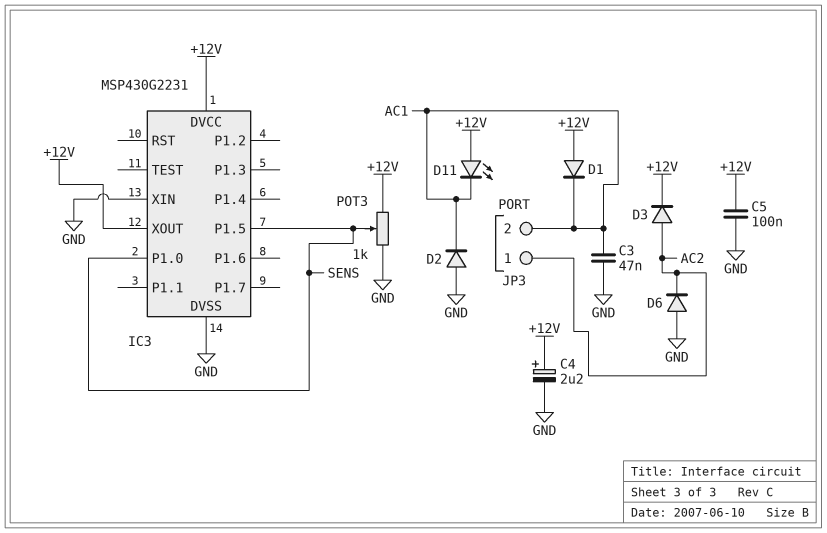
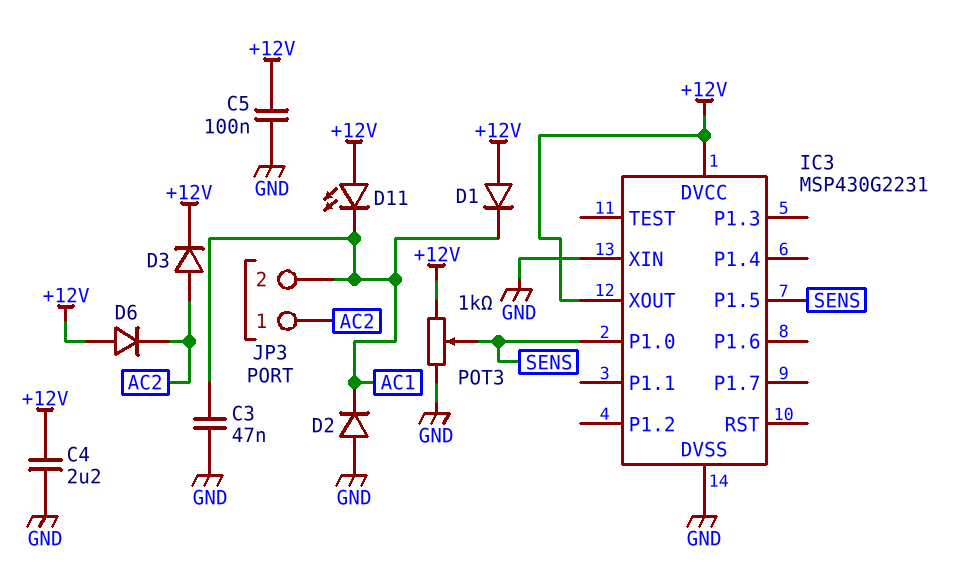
C4: 2.2uF (plus +12V, minus GND) -> 2.2uF (+12V, GND)
D6: diode (A GND, K AC2) -> diode (A +12V, K AC2)

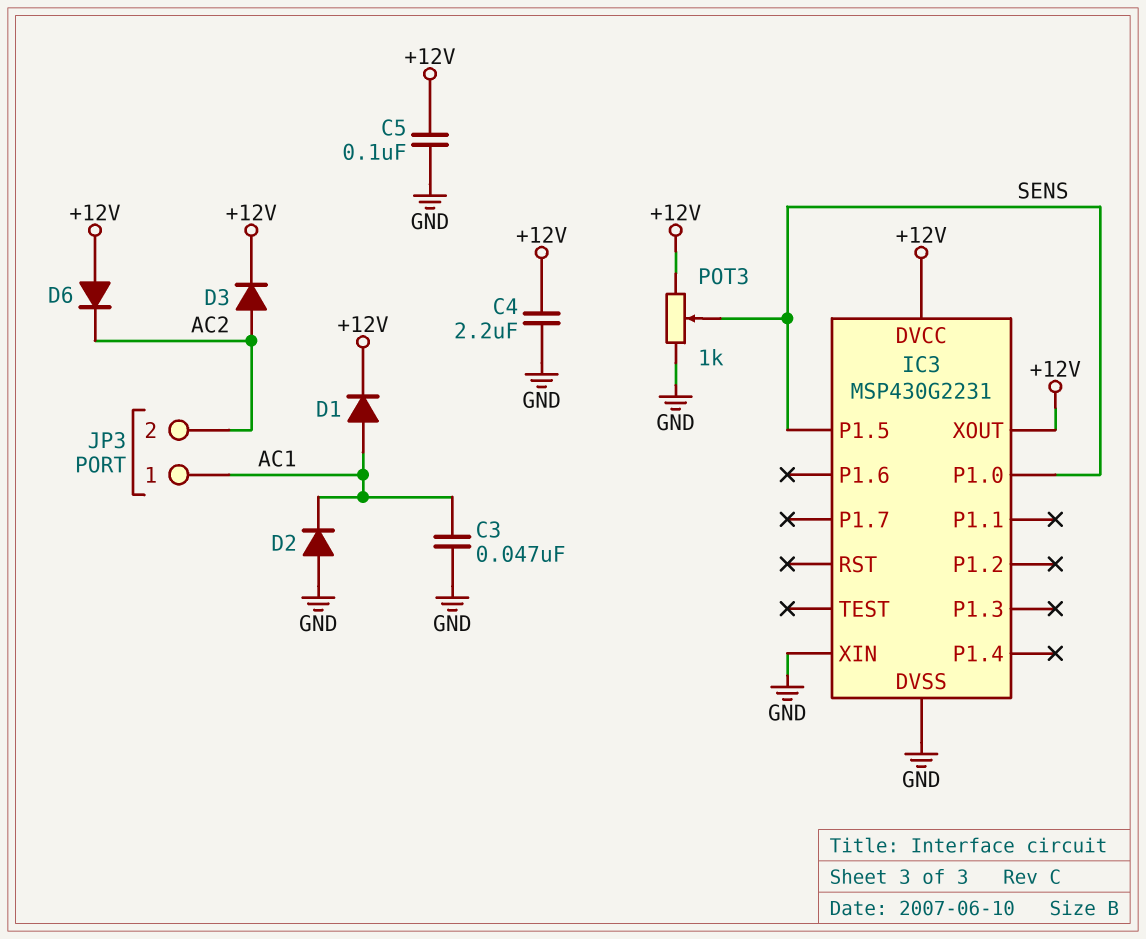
D1: diode (A +12V, K AC1) -> diode (A AC1, K +12V)
D11: LED (A +12V, K AC1) -> none
JP3 pin 1: AC2 -> AC1
JP3 pin 2: AC1 -> AC2

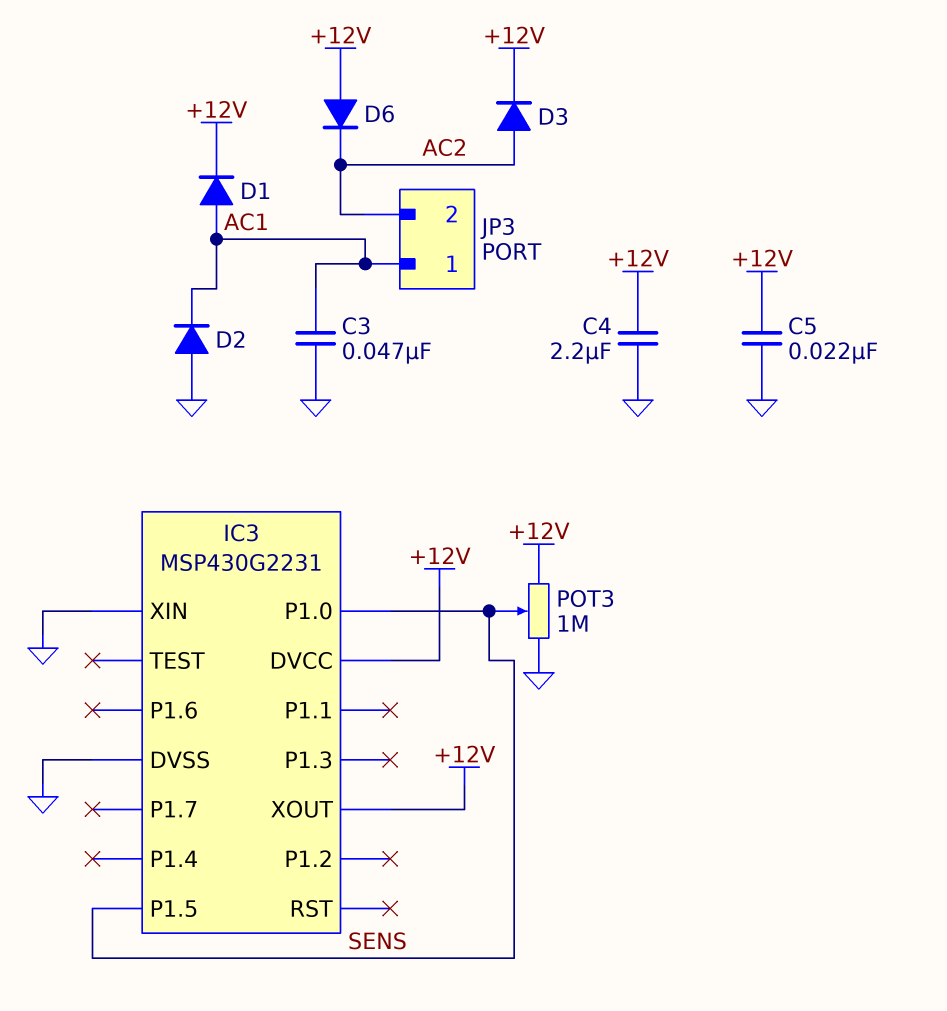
C5: 100nF (+12V, GND) -> 22nF (+12V, GND)
POT3: 1k (+12V, GND, wiper SENS) -> 1M (+12V, GND, wiper SENS)

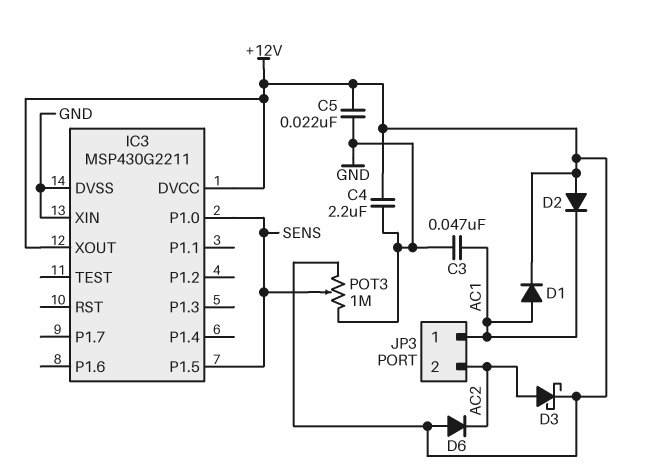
D2: diode (A GND, K AC1) -> diode (A +12V, K AC1)
D3: diode (A AC2, K +12V) -> schottky (A AC2, K +12V)
IC3: MSP430G2231 -> MSP430G2211

